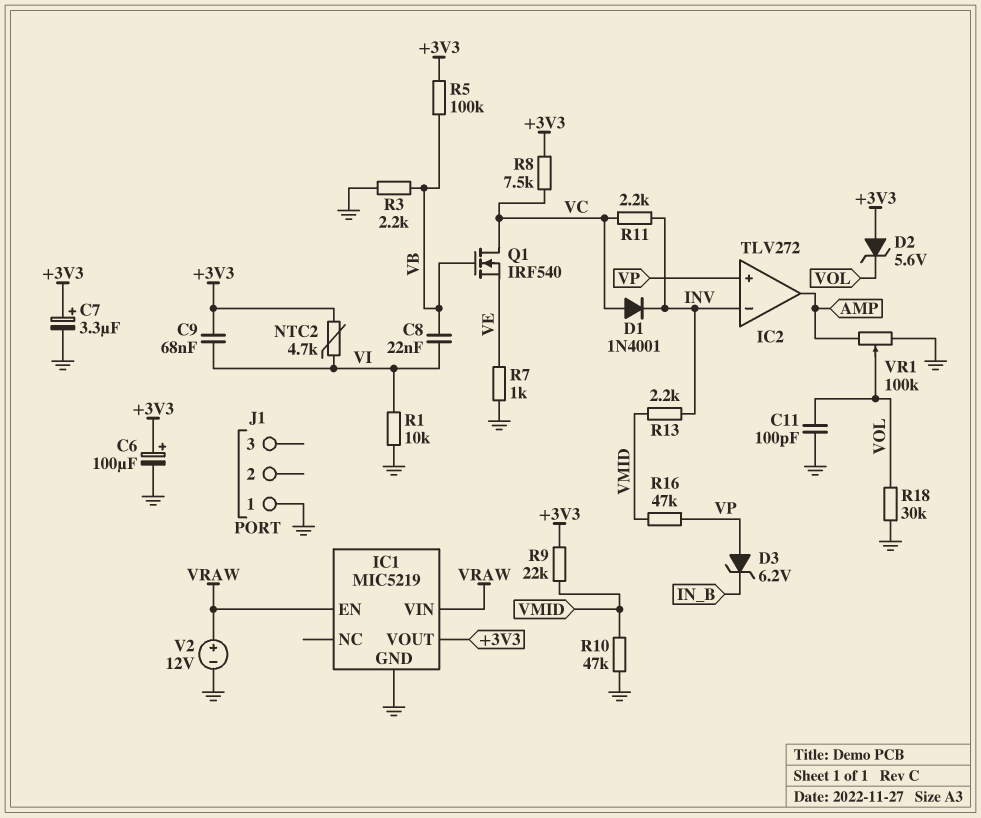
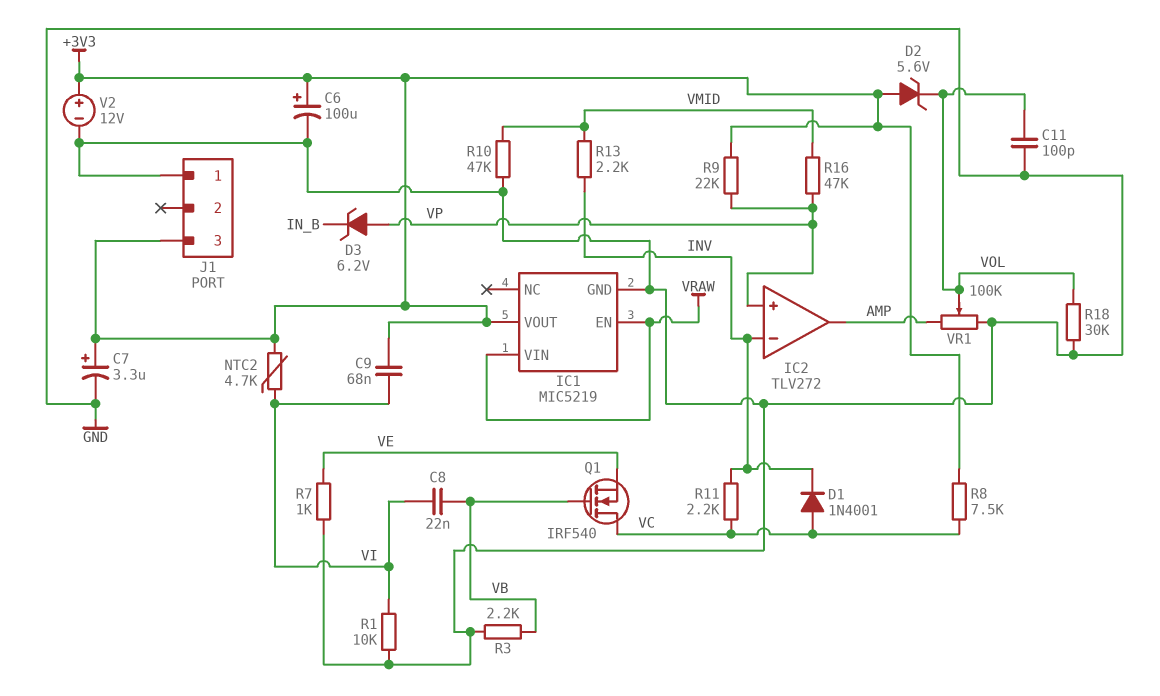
J1 pin 3: none -> +3V3
R5: 100k (+3V3, VB) -> none
R9: 22k (+3V3, VMID) -> 22k (+3V3, VP)
V2: 12V (plus VRAW, minus GND) -> 12V (plus +3V3, minus GND)

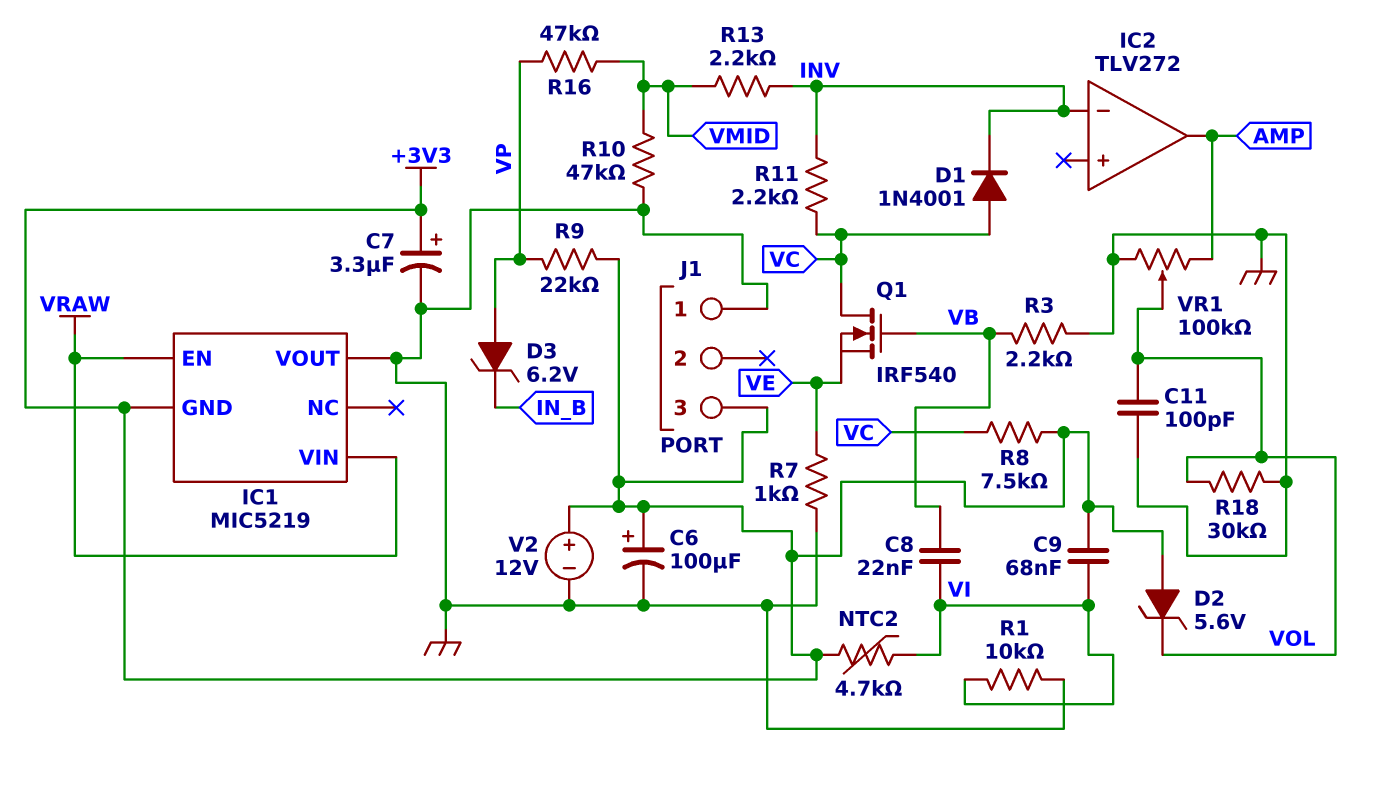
IC1 pin GND: GND -> +3V3
IC1 pin VOUT: +3V3 -> GND
IC2 pin in+: VP -> none

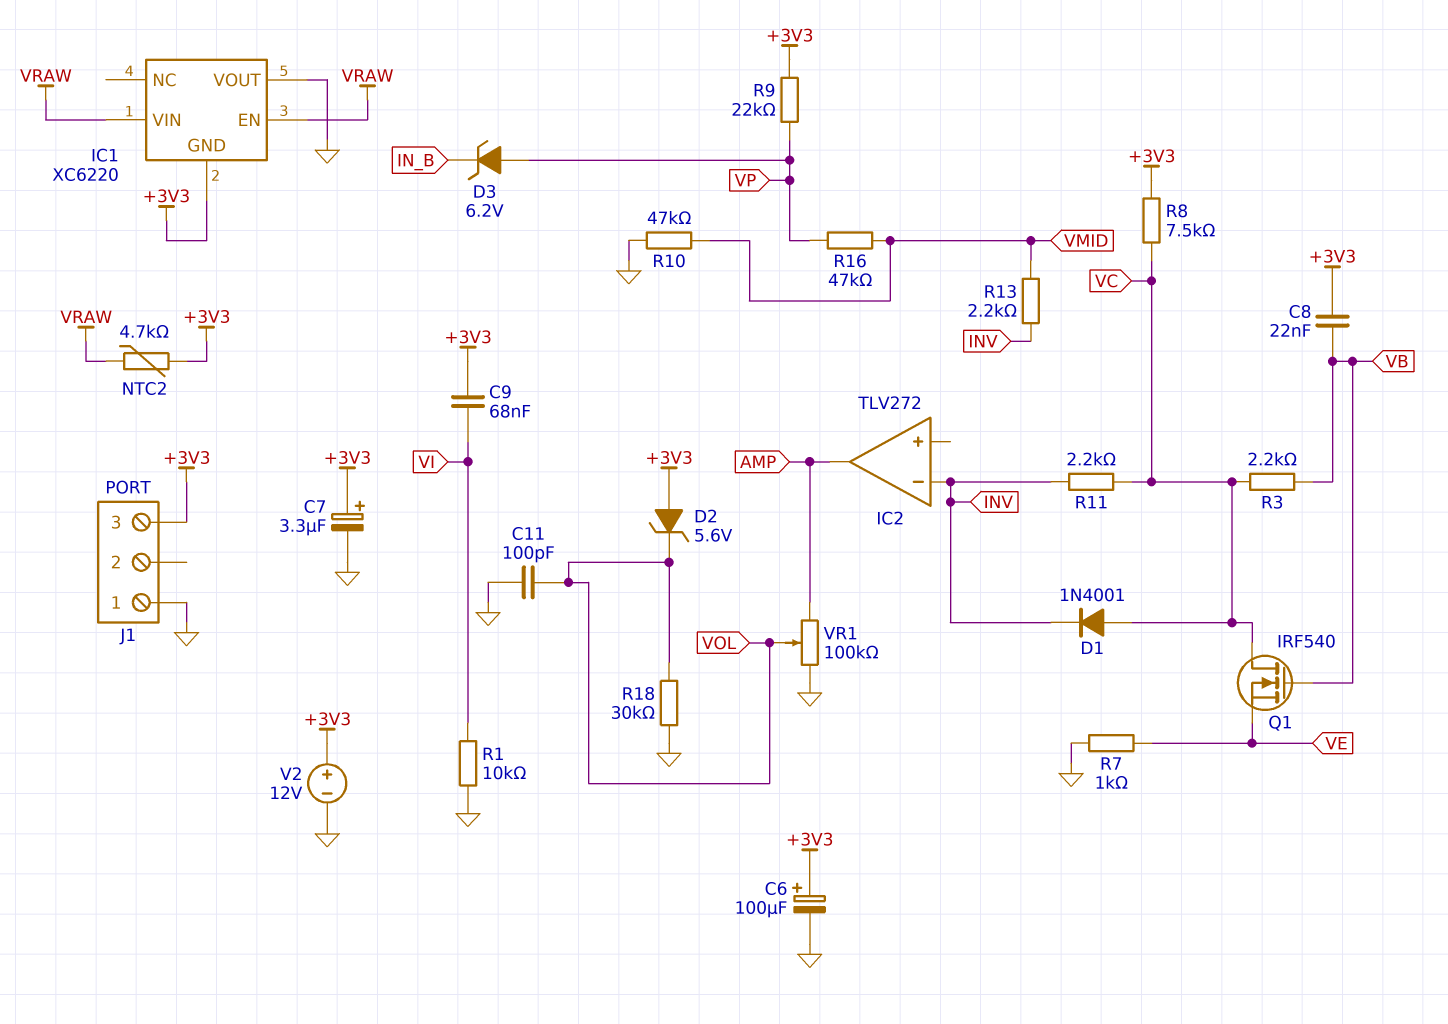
C8: 22nF (VB, VI) -> 22nF (+3V3, VB)
IC1: MIC5219 -> XC6220
NTC2: 4.7k (+3V3, VI) -> 4.7k (+3V3, VRAW)
R3: 2.2k (GND, VB) -> 2.2k (VB, VC)

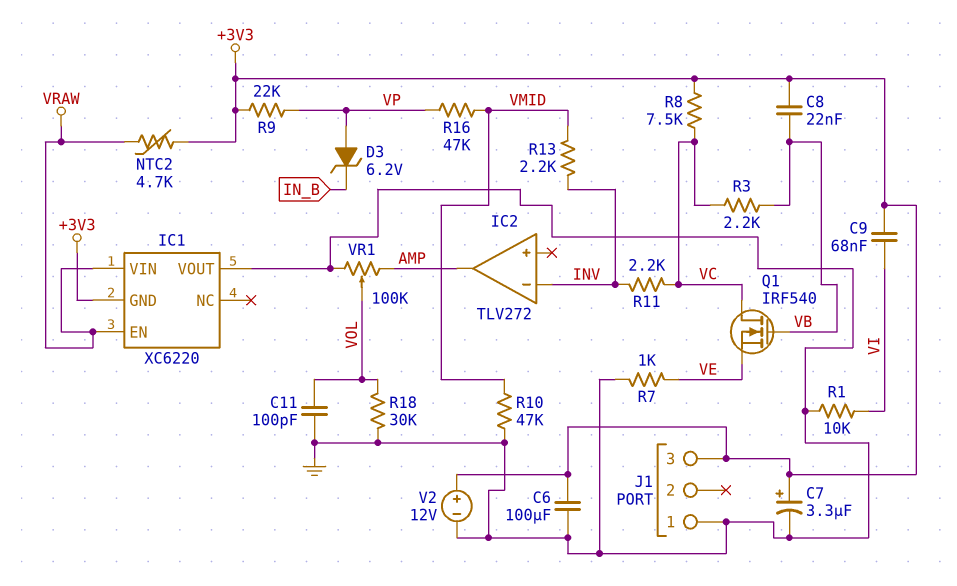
C6: 100uF (plus +3V3, minus GND) -> 100uF (+3V3, GND)
D1: diode 1N4001 (A VC, K INV) -> none
D2: zener 5.6V (A +3V3, K VOL) -> none

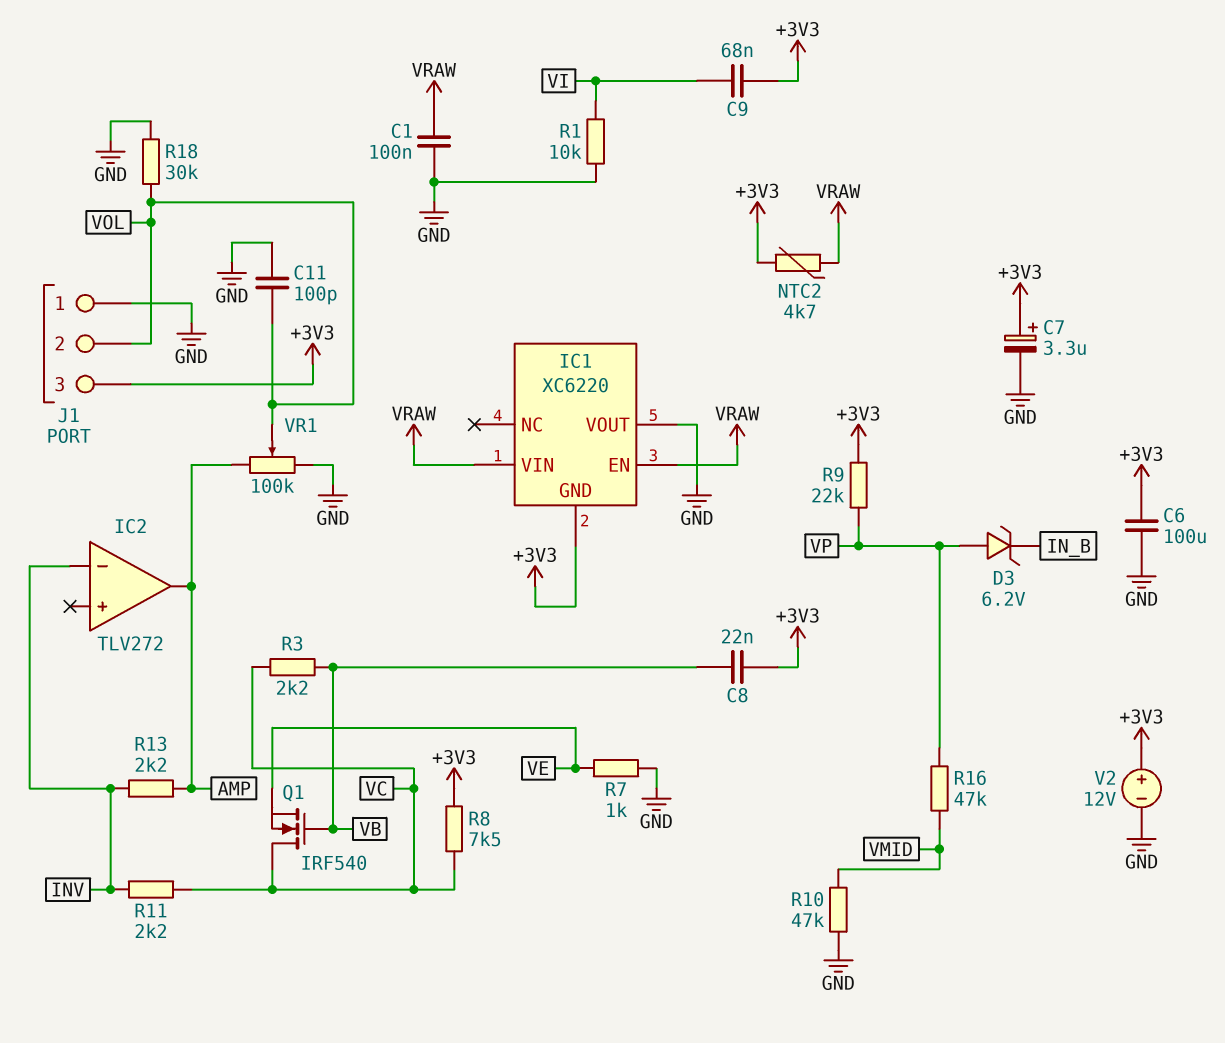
C1: none -> 100nF (GND, VRAW)
J1 pin 2: none -> VOL
R13: 2.2k (INV, VMID) -> 2.2k (AMP, INV)

